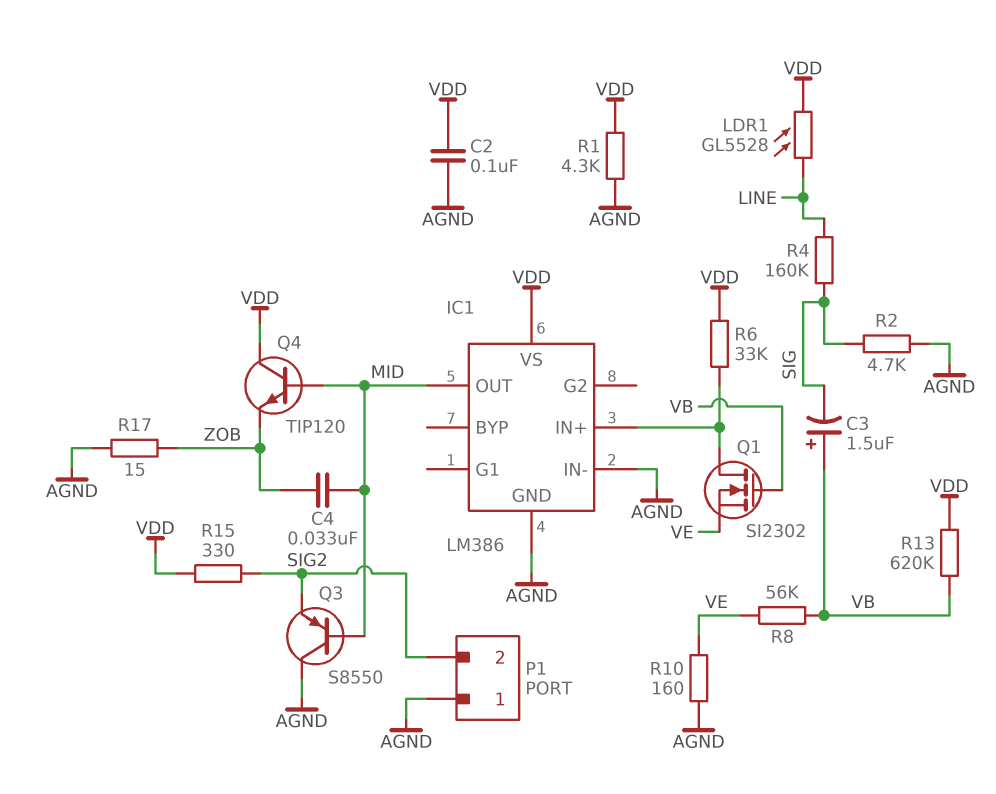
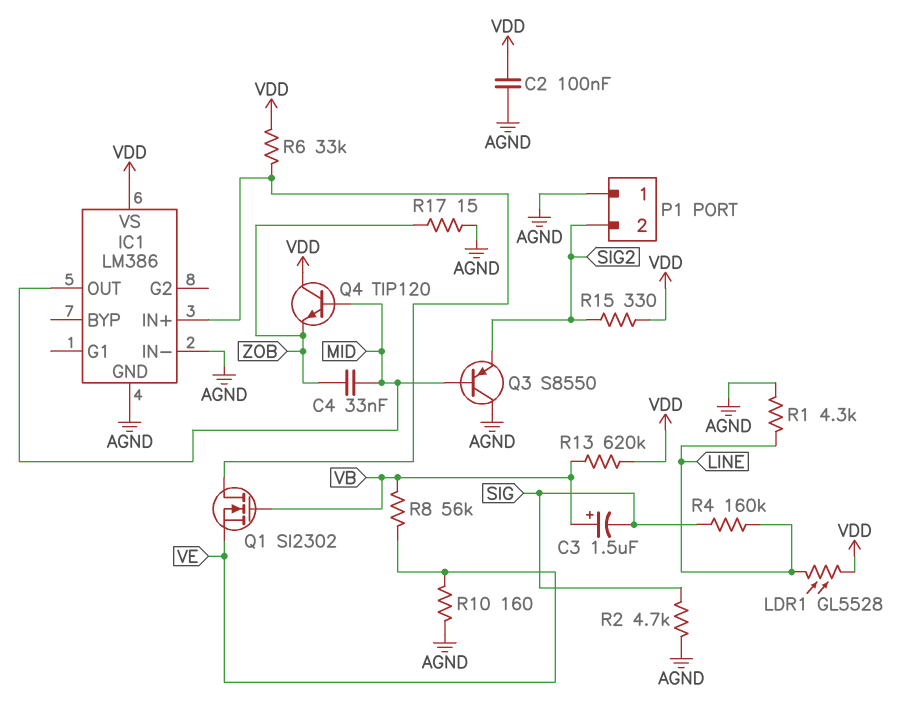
R1: 4.3k (AGND, VDD) -> 4.3k (AGND, LINE)

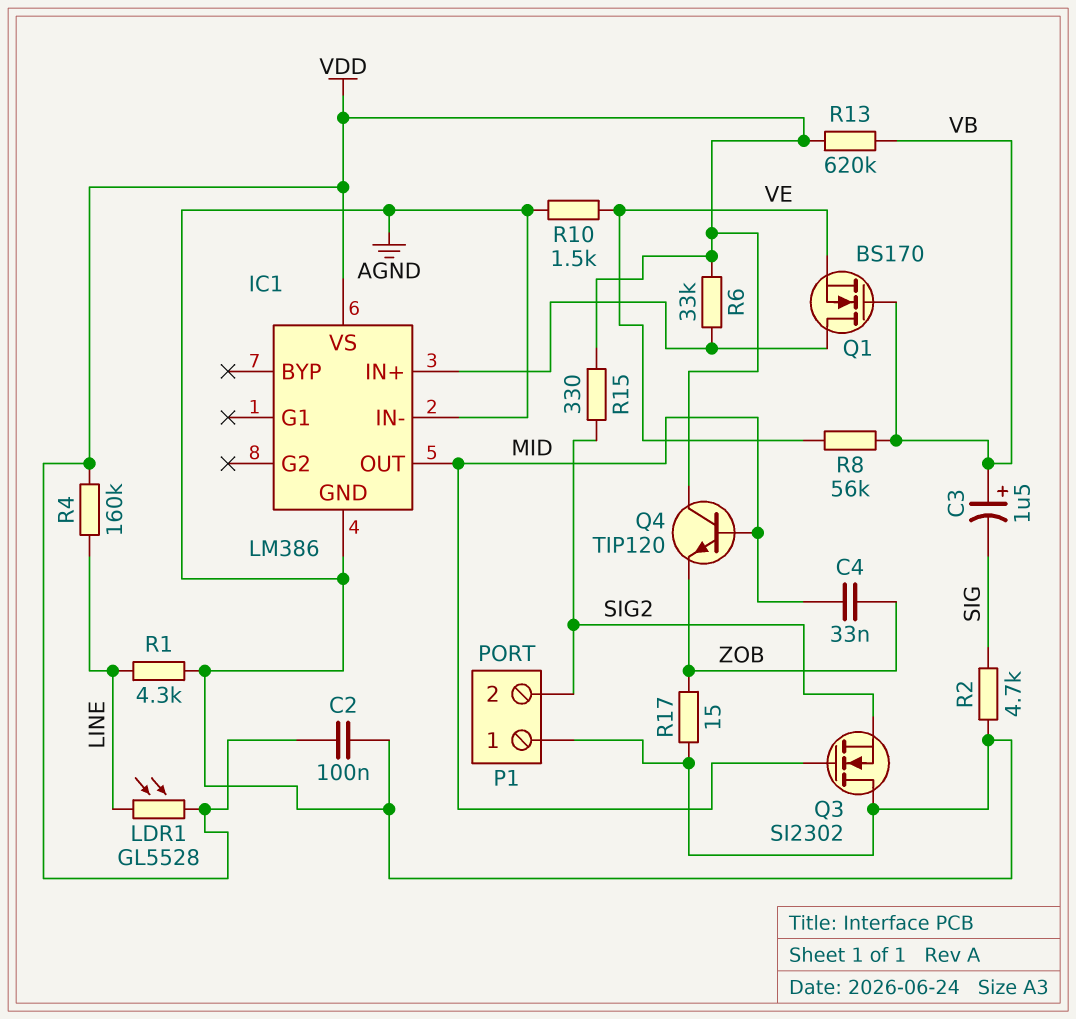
Q1: NMOS SI2302 (G VB, D IC1/IN+, S VE) -> NMOS BS170 (G VB, D IC1/IN+, S VE)
Q3: PNP S8550 (B MID, C AGND, E SIG2) -> NMOS SI2302 (G MID, D AGND, S SIG2)
R4: 160k (LINE, SIG) -> 160k (LINE, VDD)
R10: 160 (AGND, VE) -> 1.5k (AGND, VE)

